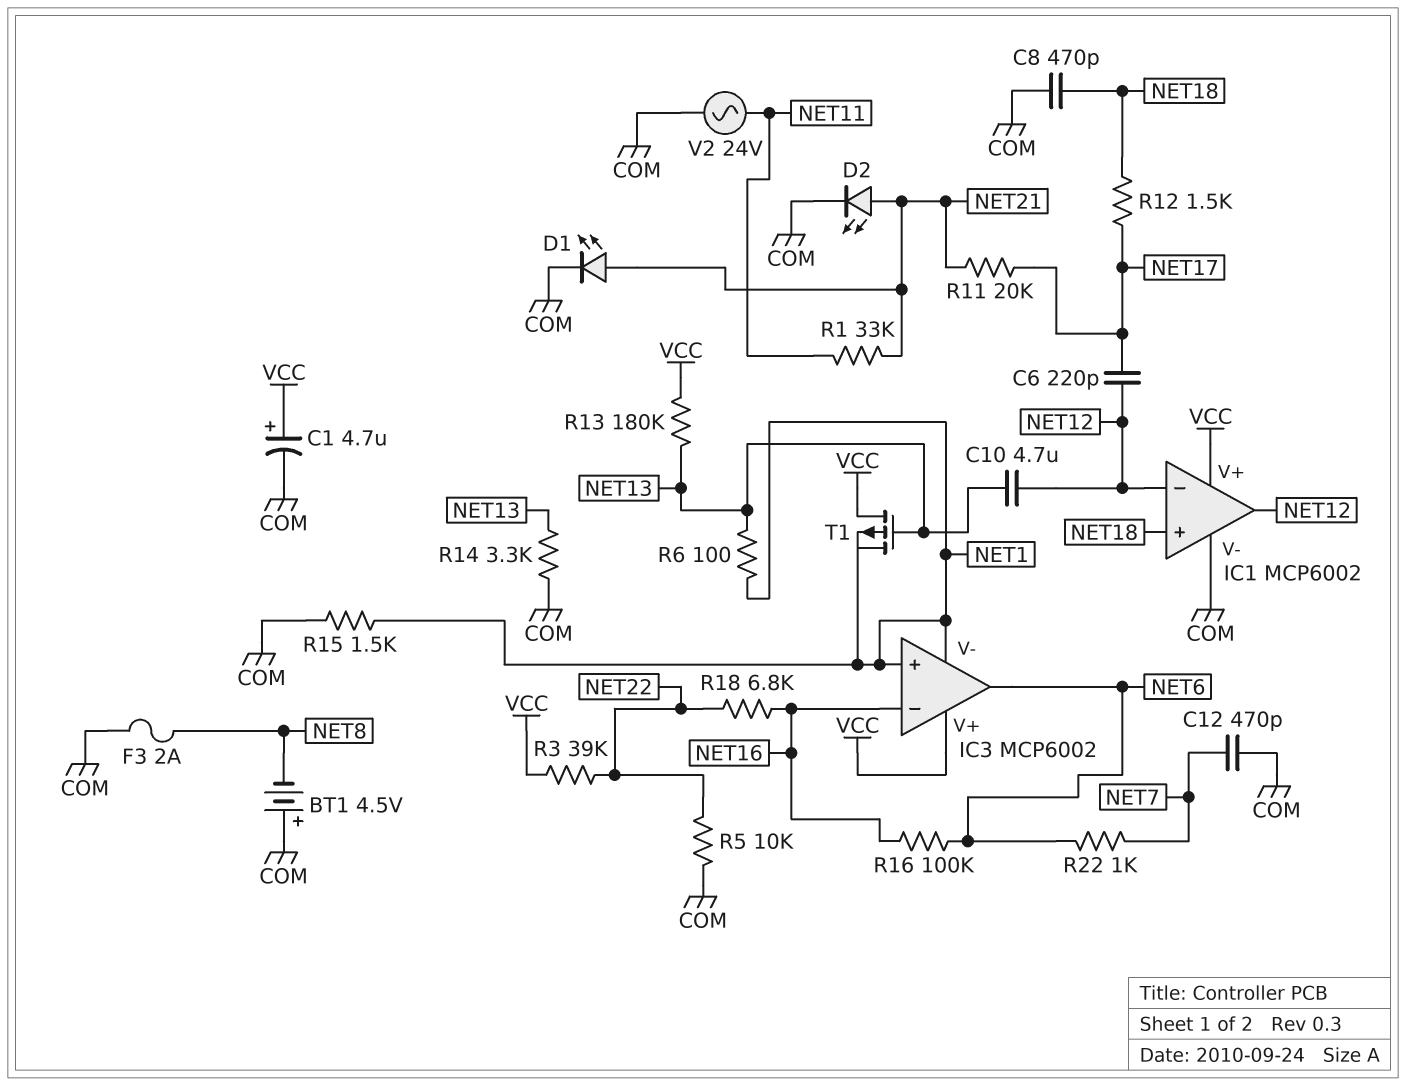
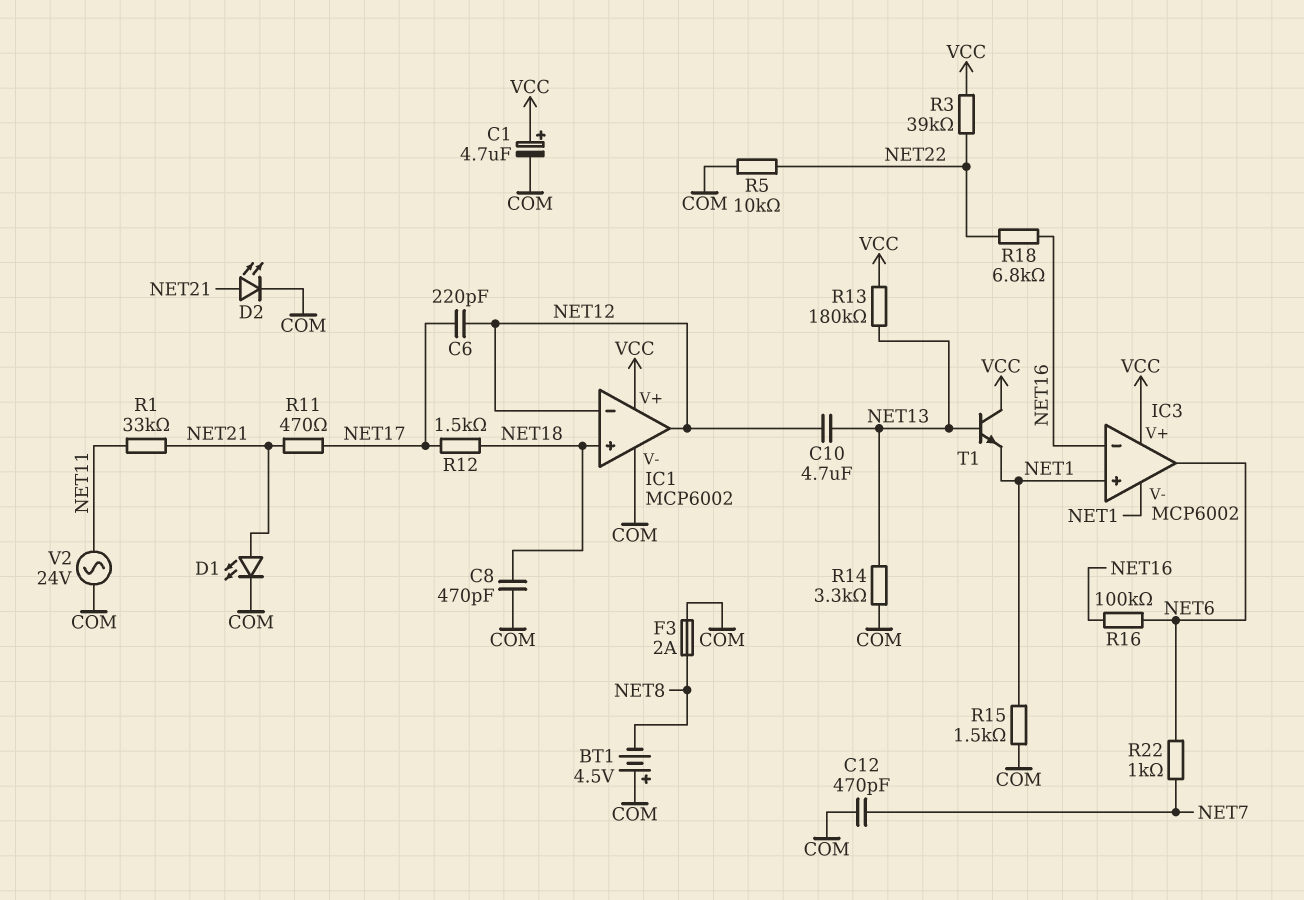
R6: 100 (NET1, NET13) -> none
R11: 20k (NET17, NET21) -> 470 (NET17, NET21)
T1: PMOS (G NET13, D VCC, S NET1) -> NPN (B NET13, C VCC, E NET1)

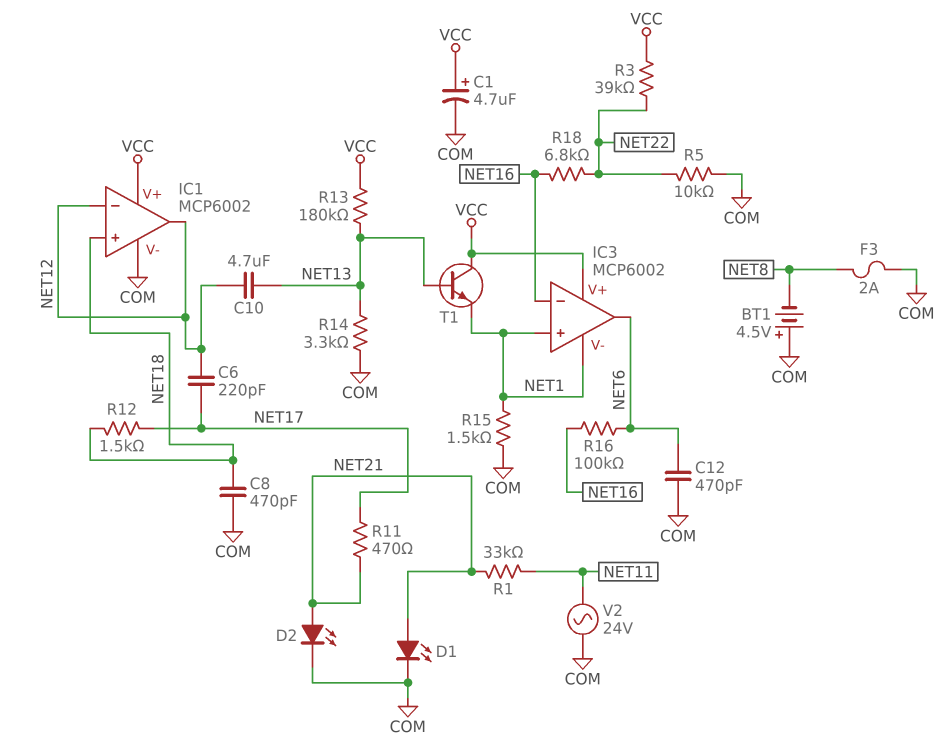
C12: 470pF (COM, NET7) -> 470pF (COM, NET6)
R22: 1k (NET6, NET7) -> none

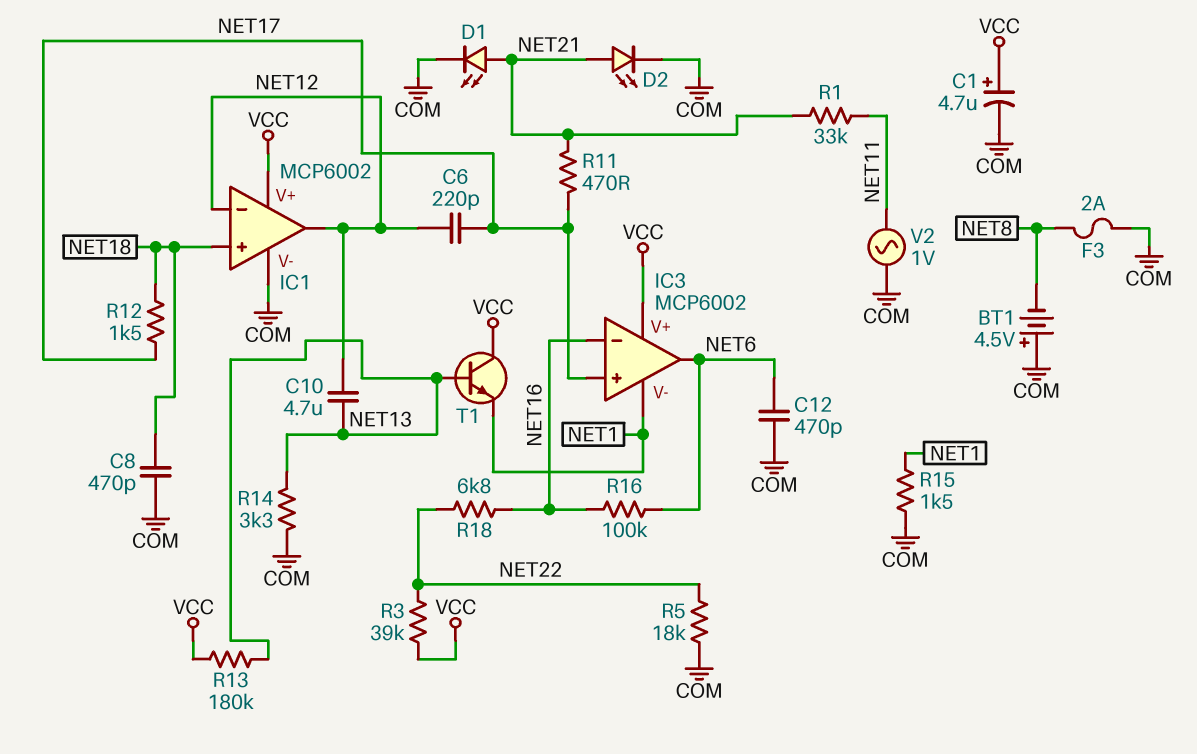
IC3 pin in+: NET1 -> NET17
R5: 10k (COM, NET22) -> 18k (COM, NET22)
V2: AC 24V (COM, NET11) -> AC 1V (COM, NET11)

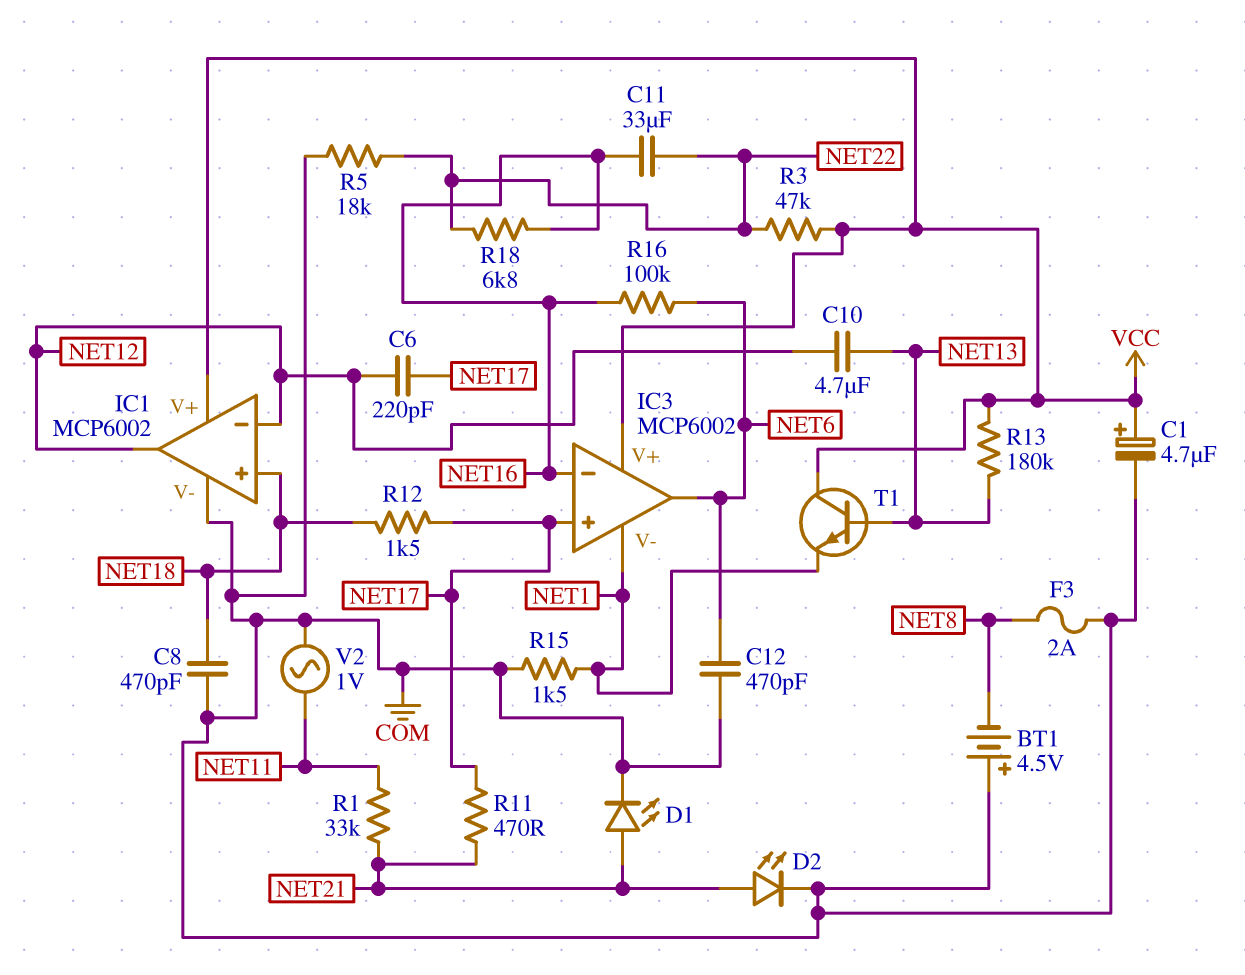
C11: none -> 33uF (NET16, NET22)
R3: 39k (NET22, VCC) -> 47k (NET22, VCC)
R14: 3.3k (COM, NET13) -> none

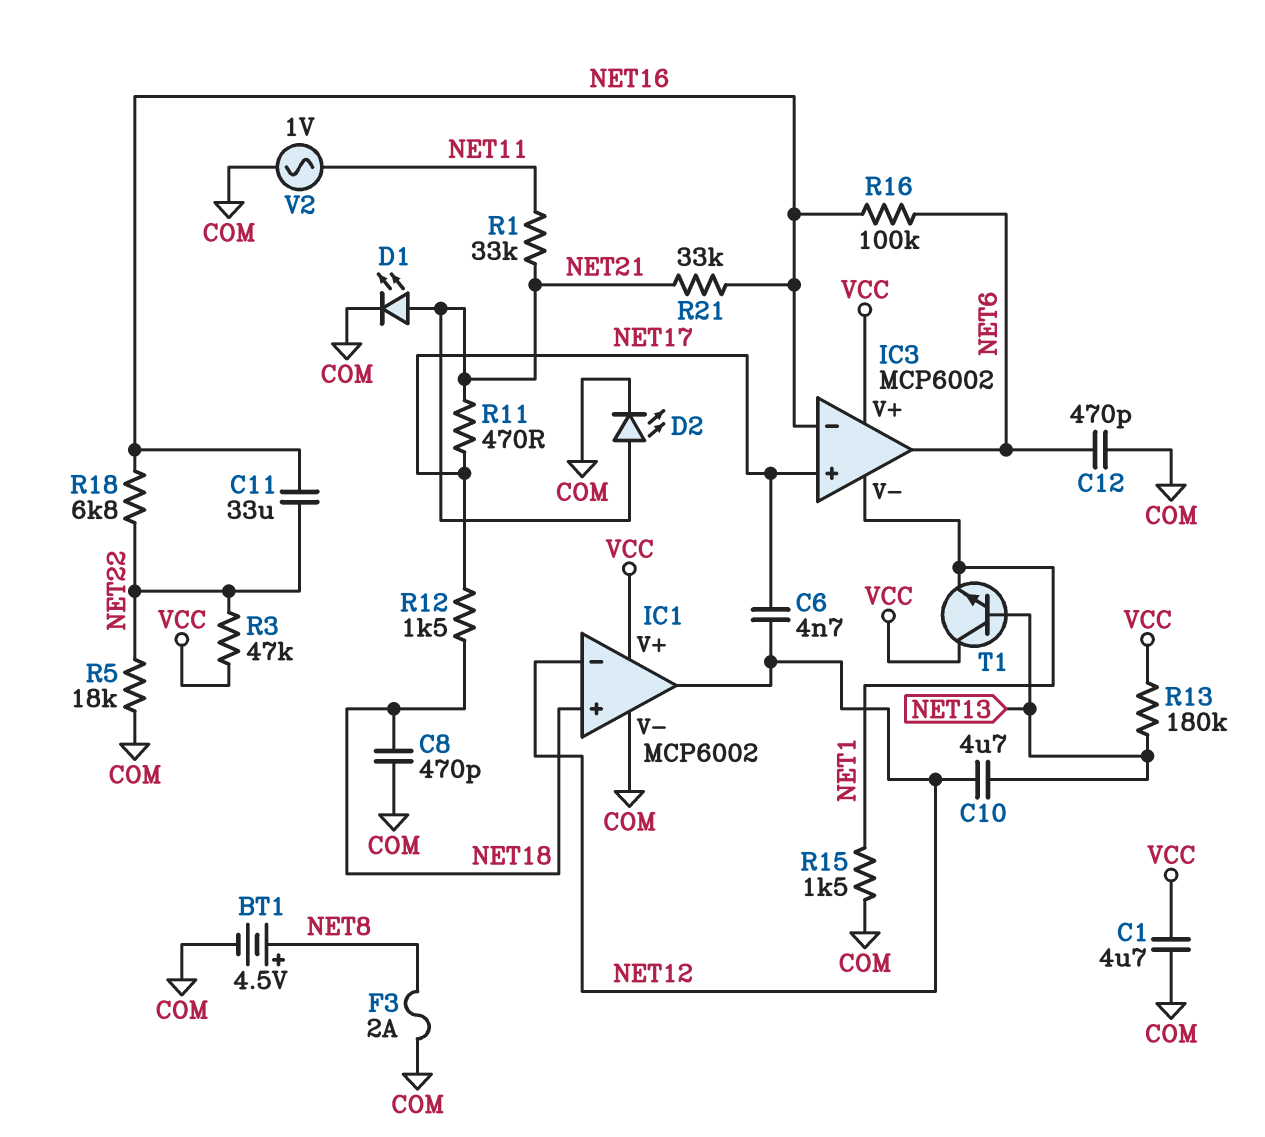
BT1: 4.5V (plus COM, minus NET8) -> 4.5V (plus NET8, minus COM)
C1: 4.7uF (plus VCC, minus COM) -> 4.7uF (COM, VCC)
C6: 220pF (NET12, NET17) -> 4.7nF (NET12, NET17)
R21: none -> 33k (NET16, NET21)

